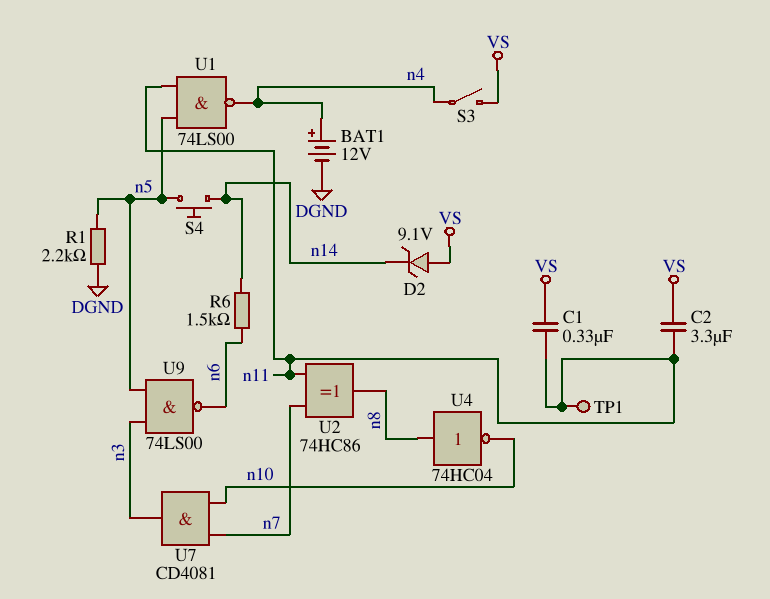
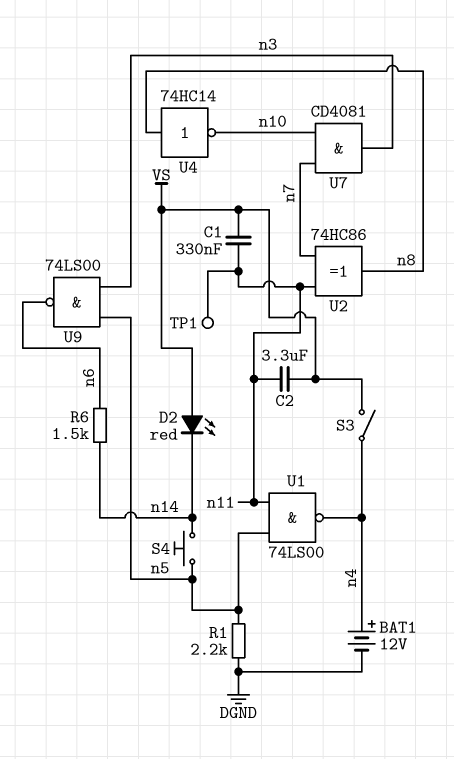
D2: zener 9.1V (A VS, K n14) -> LED red (A VS, K n14)
U4: NOT 74HC04 (in n8, out n10) -> NOT 74HC14 (in n8, out n10)

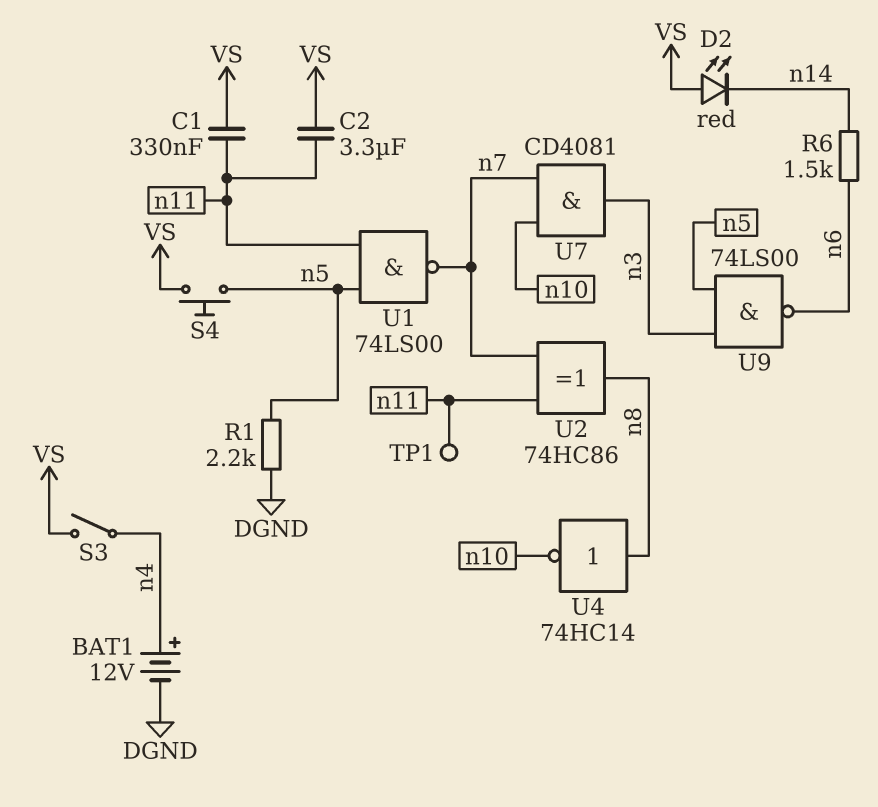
S4: button (n5, n14) -> button (VS, n5)
U1: NAND 74LS00 (in n5, in n11, out n4) -> NAND 74LS00 (in n5, in n11, out n7)

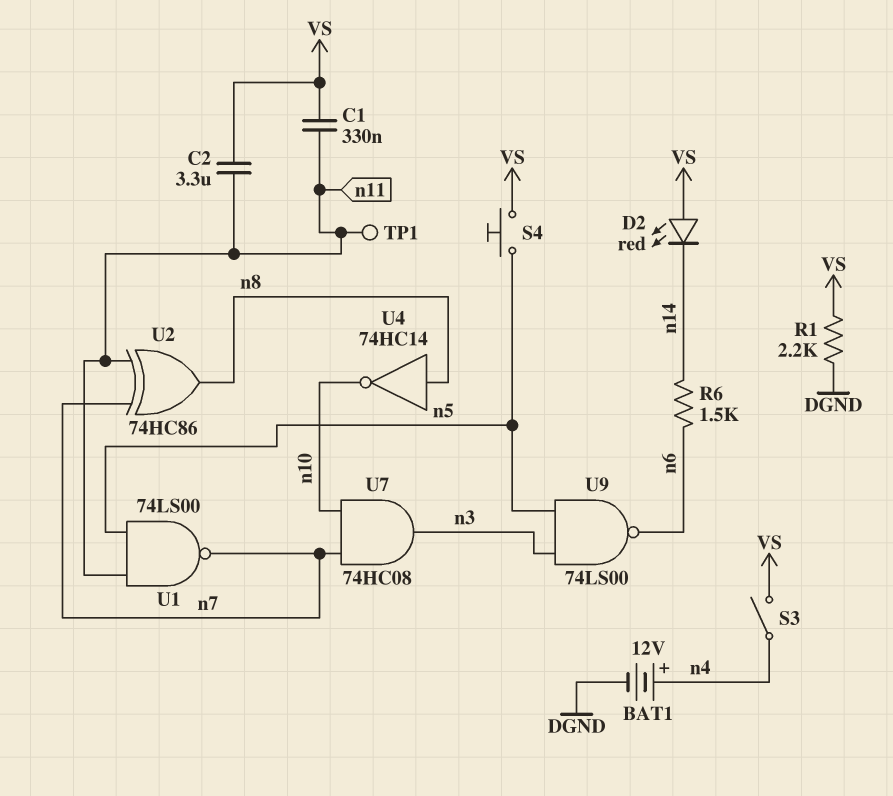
R1: 2.2k (DGND, n5) -> 2.2k (DGND, VS)
U7: AND CD4081 (in n7, in n10, out n3) -> AND 74HC08 (in n7, in n10, out n3)

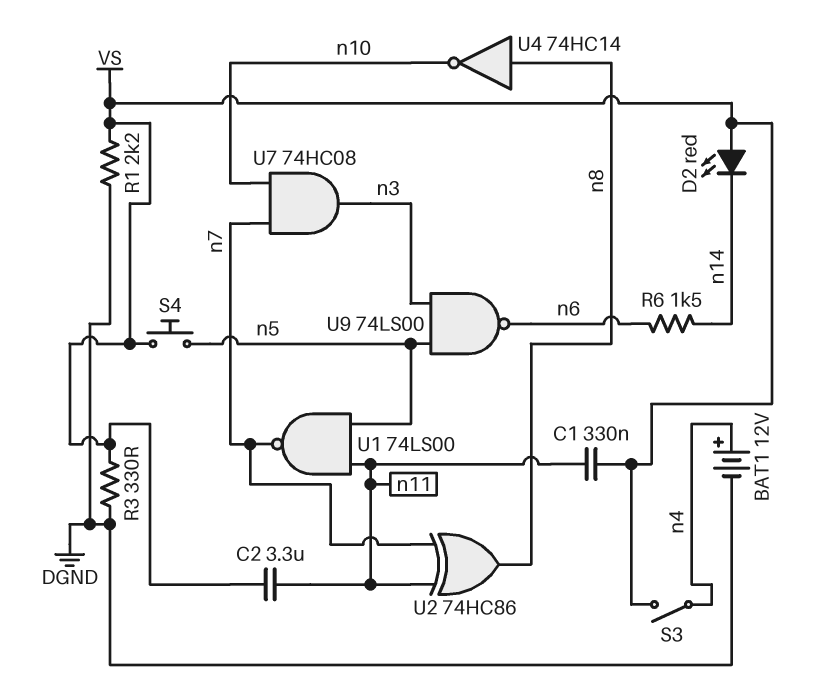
R3: none -> 330 (DGND, VS)
TP1: test point (n11) -> none

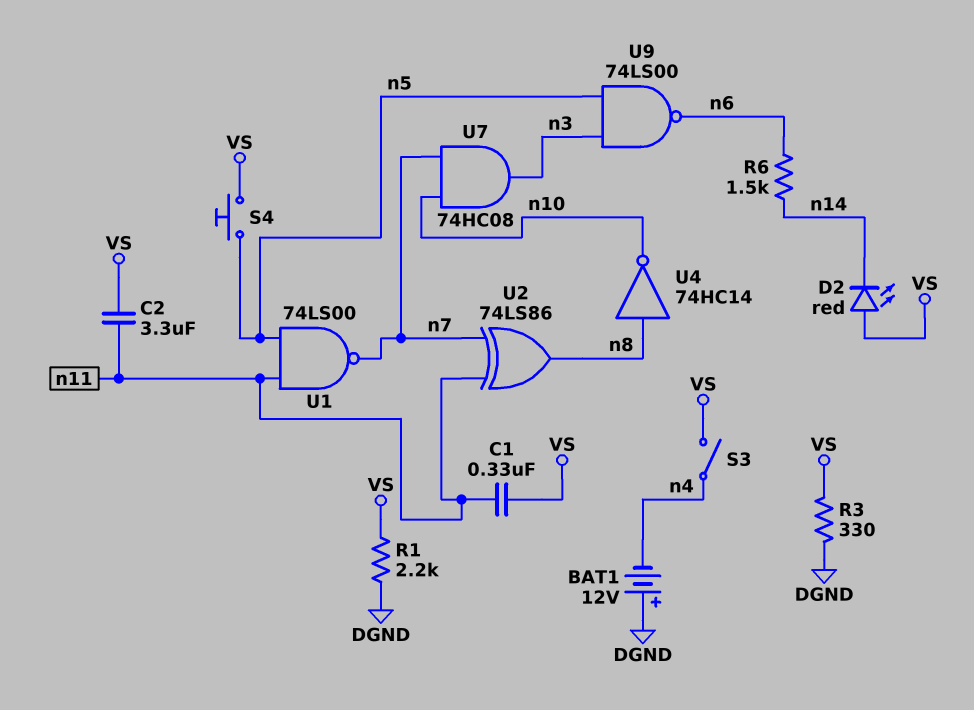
BAT1: 12V (plus n4, minus DGND) -> 12V (plus DGND, minus n4)
U2: XOR 74HC86 (in n7, in n11, out n8) -> XOR 74LS86 (in n7, in n11, out n8)

